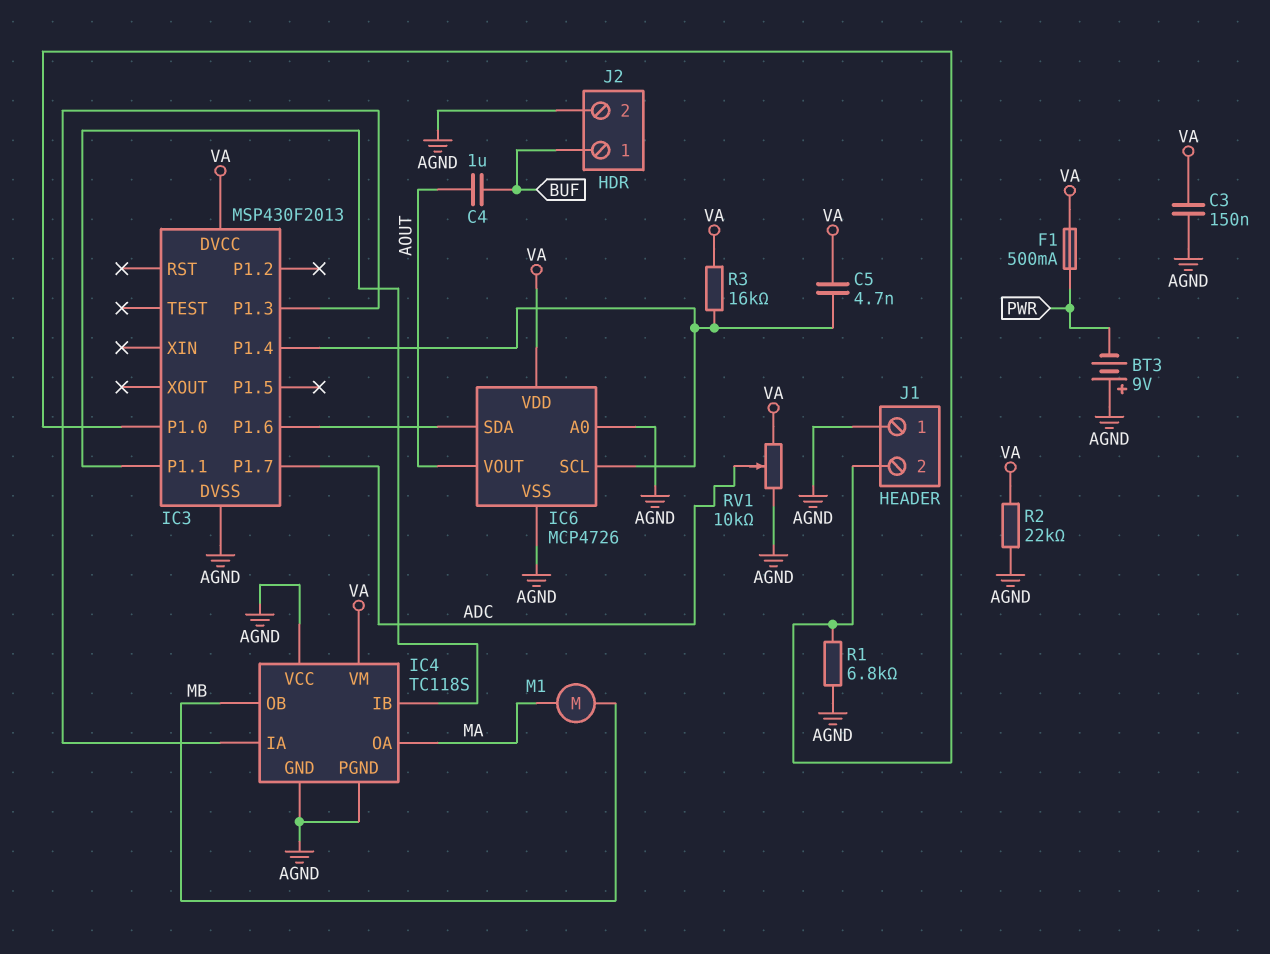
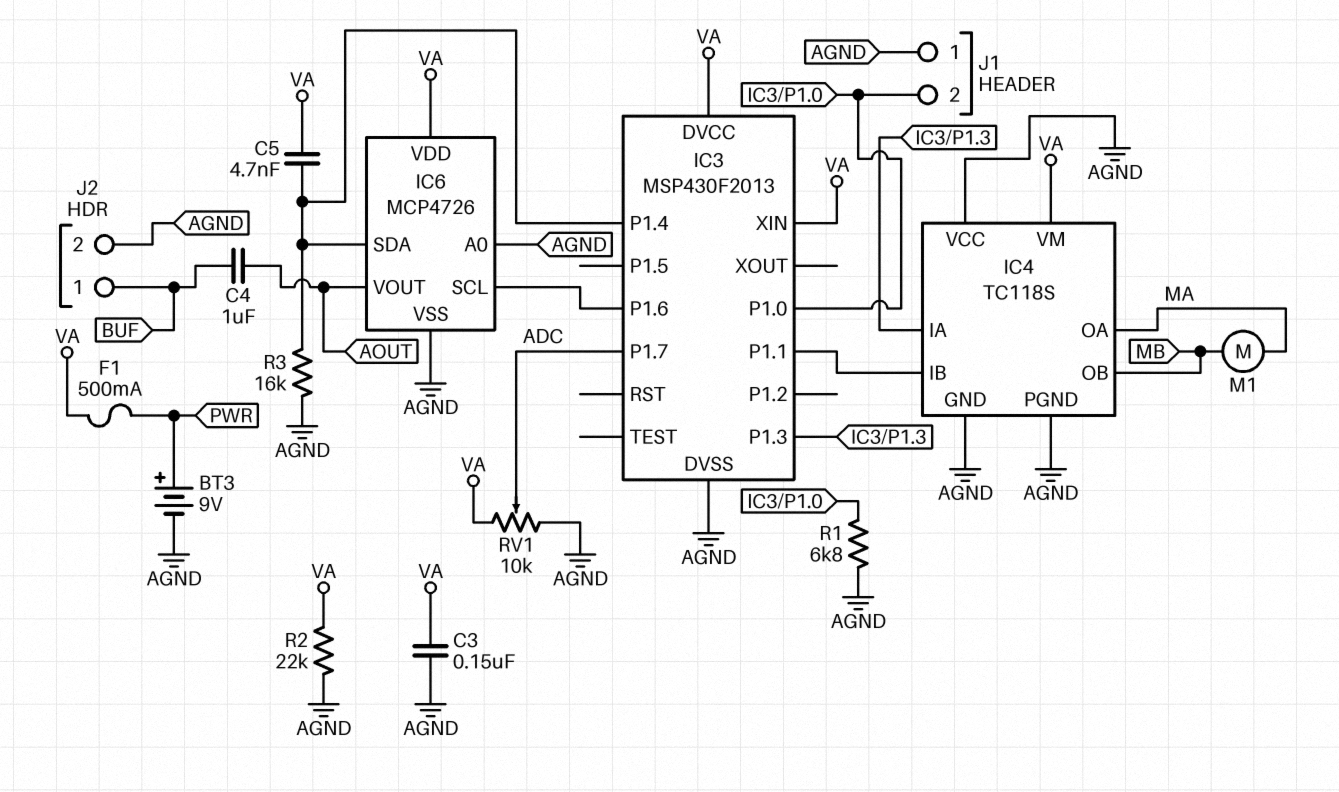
BT3: 9V (plus AGND, minus PWR) -> 9V (plus PWR, minus AGND)
IC3 pin XIN: none -> VA
IC6 pin SCL: IC3/P1.4 -> IC3/P1.6
IC6 pin SDA: IC3/P1.6 -> IC3/P1.4
R3: 16k (IC3/P1.4, VA) -> 16k (AGND, IC3/P1.4)

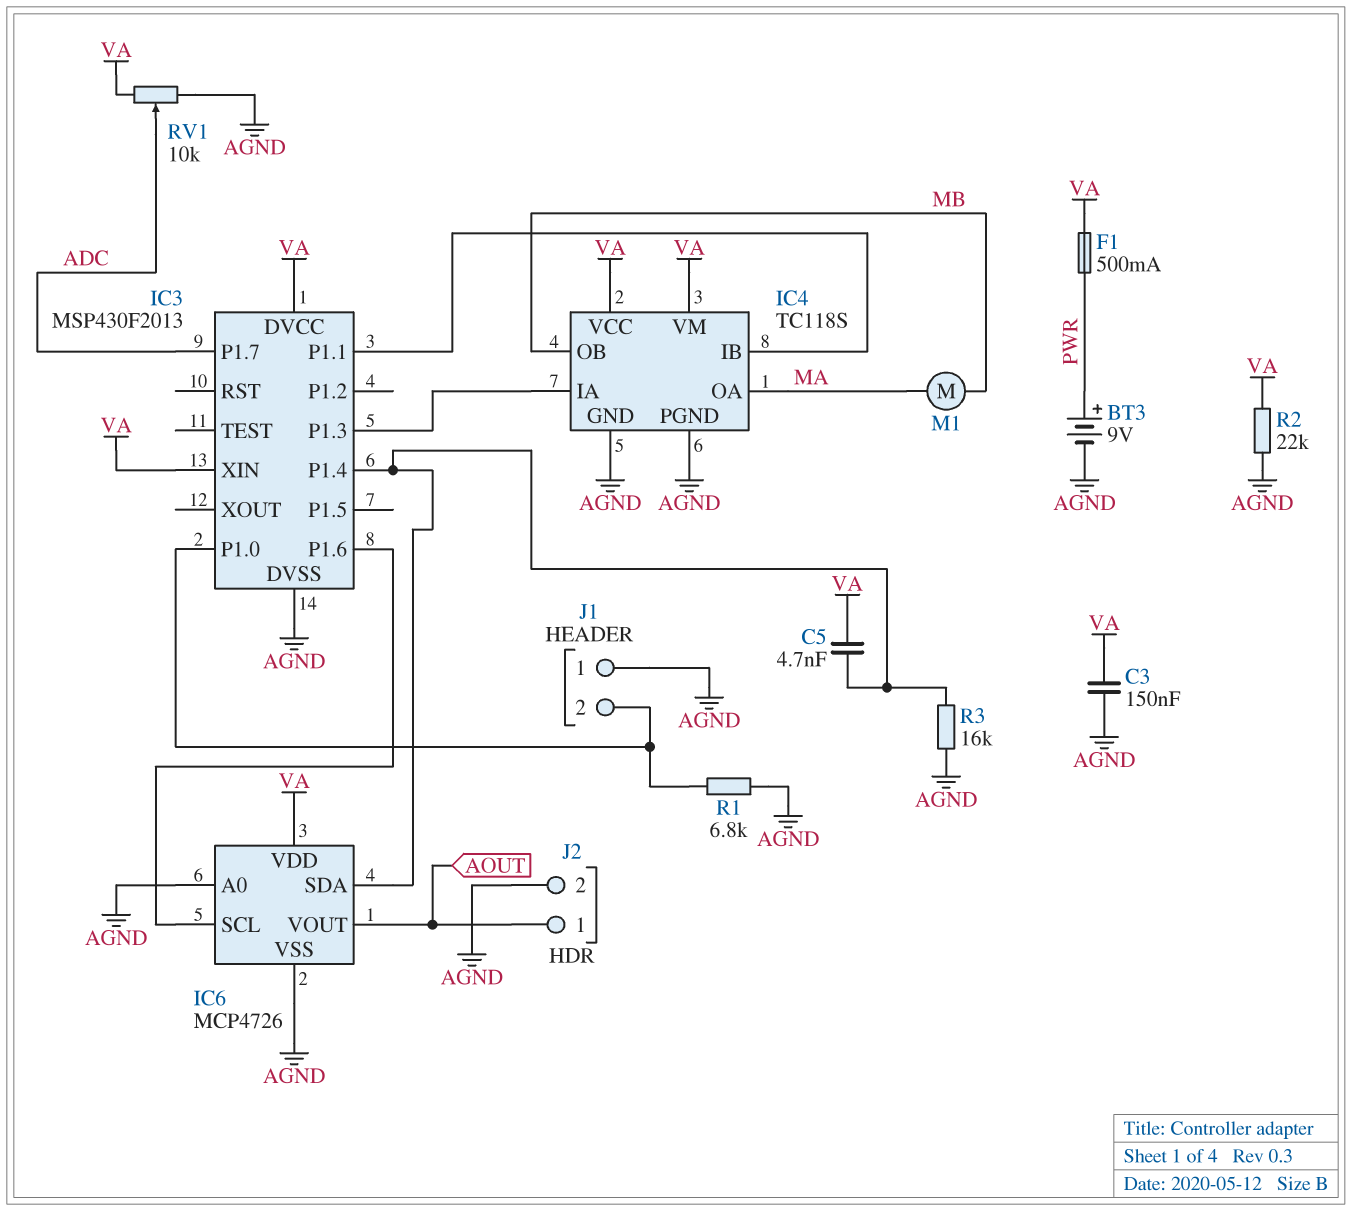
C4: 1uF (AOUT, BUF) -> none
IC4 pin VCC: AGND -> VA
J2 pin 1: BUF -> AOUT

